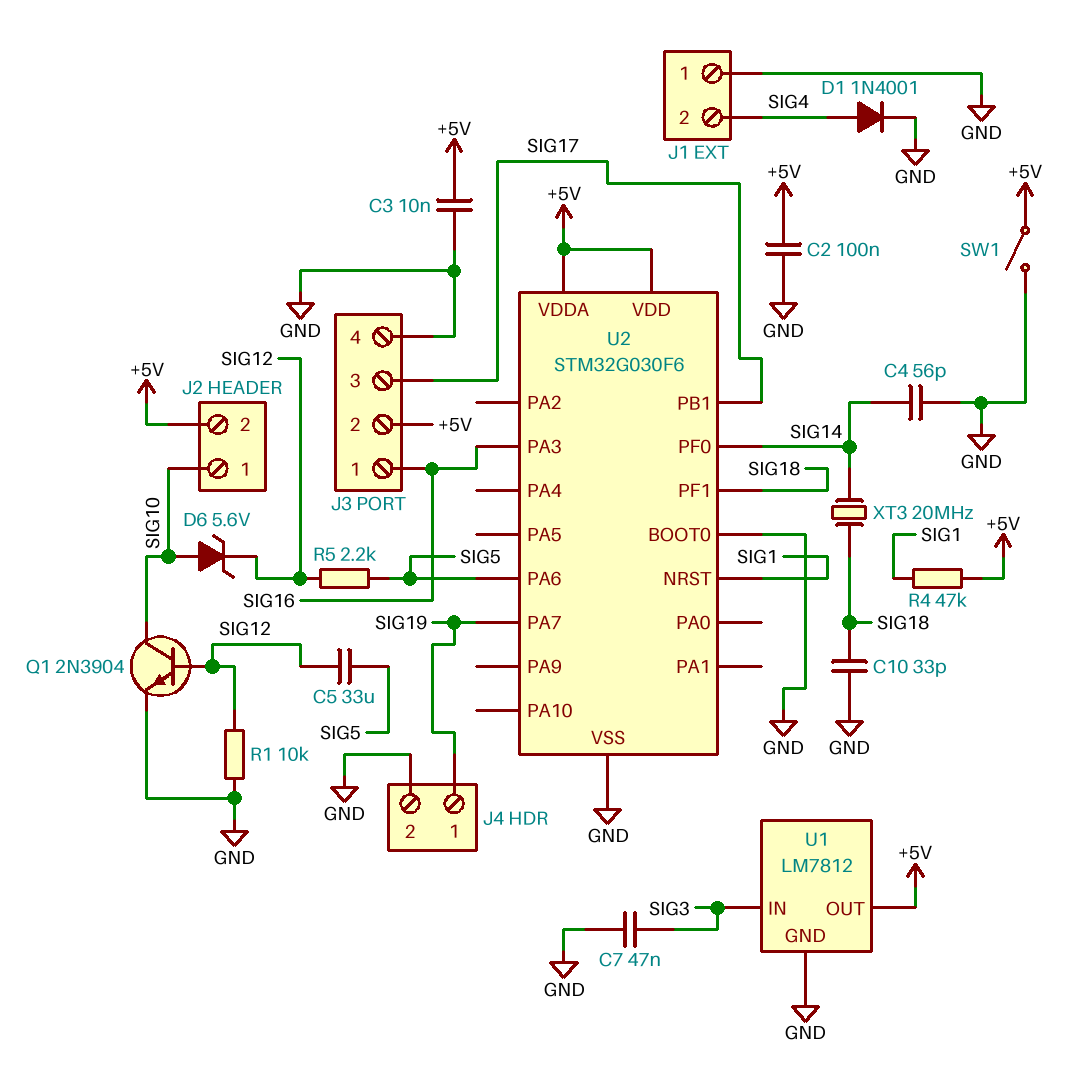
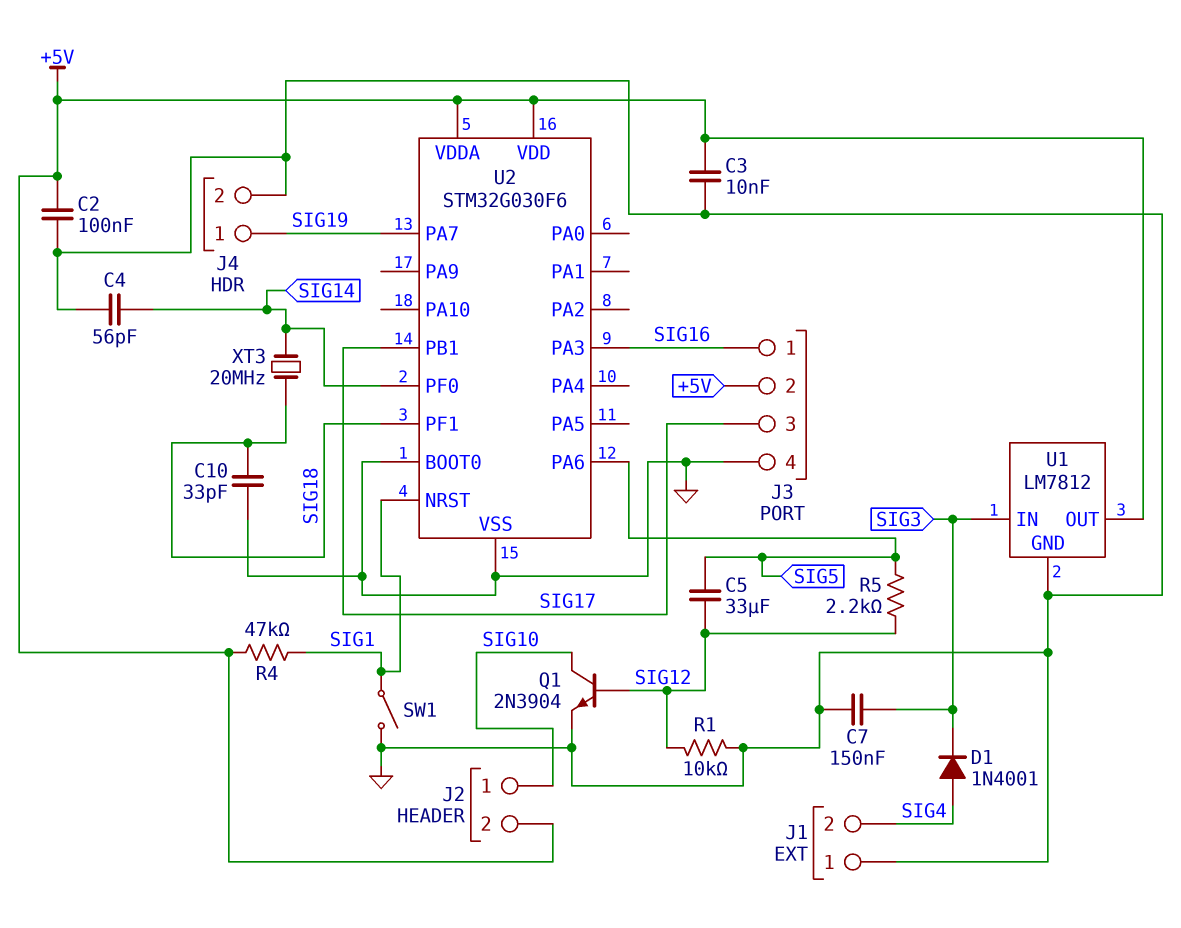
C7: 47nF (GND, SIG3) -> 150nF (GND, SIG3)
D1: diode 1N4001 (A SIG4, K GND) -> diode 1N4001 (A SIG4, K SIG3)
D6: zener 5.6V (A SIG10, K SIG12) -> none
SW1: switch (+5V, GND) -> switch (GND, SIG1)

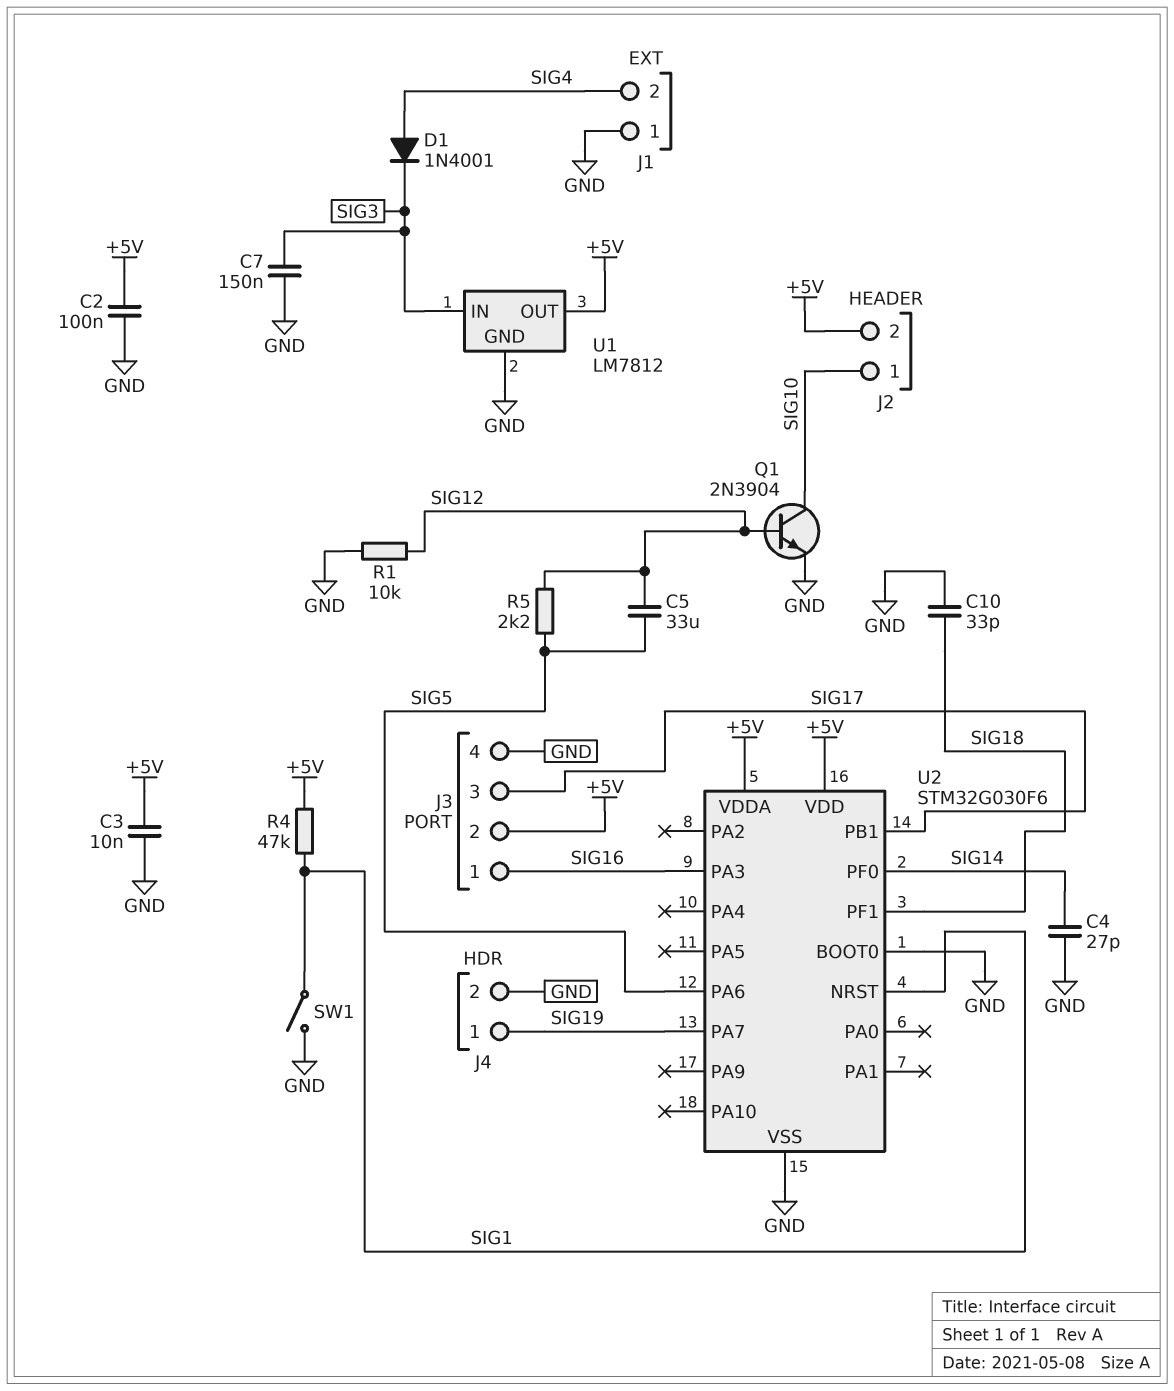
C4: 56pF (GND, SIG14) -> 27pF (GND, SIG14)
XT3: 20MHz (SIG14, SIG18) -> none

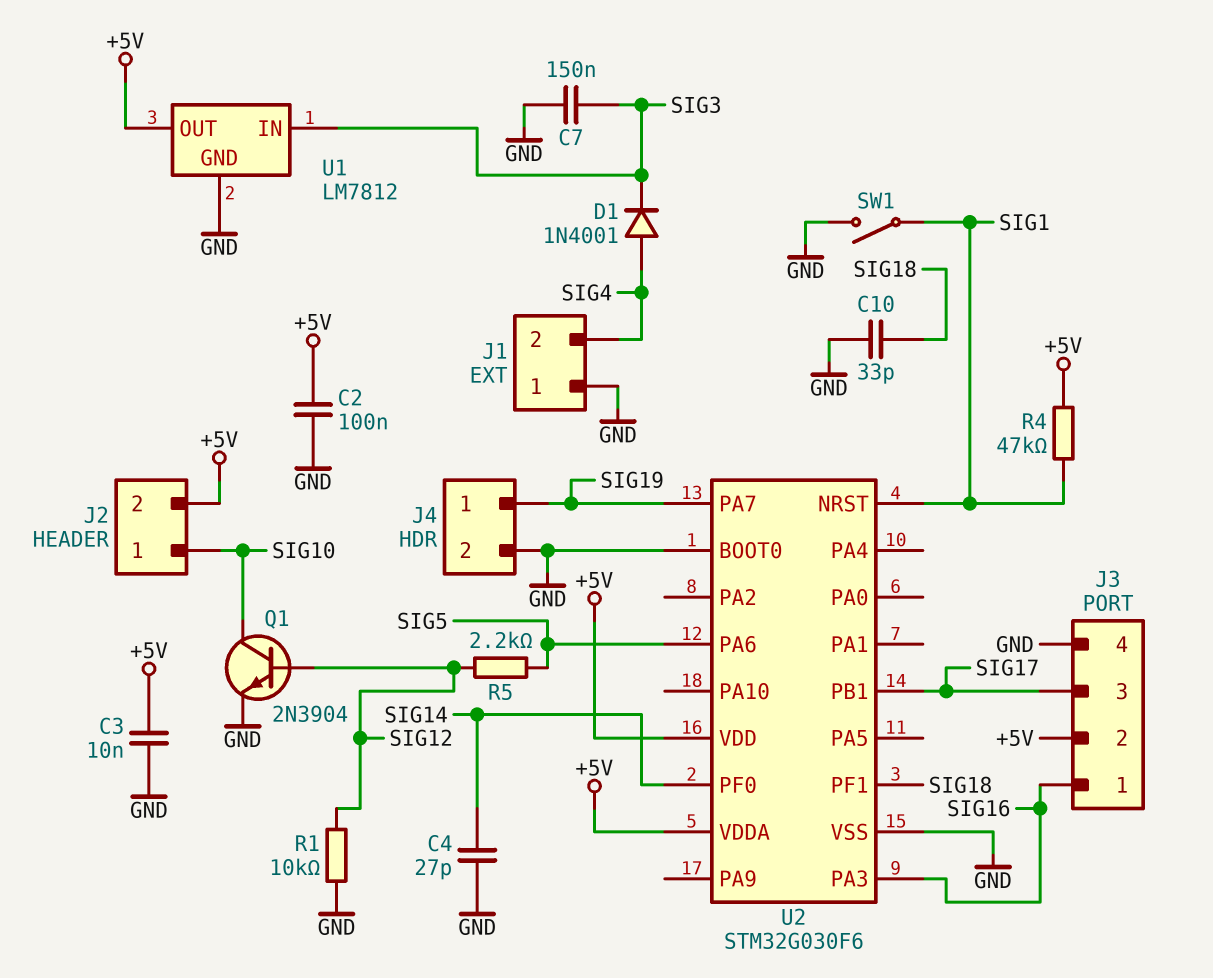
C5: 33uF (SIG5, SIG12) -> none

